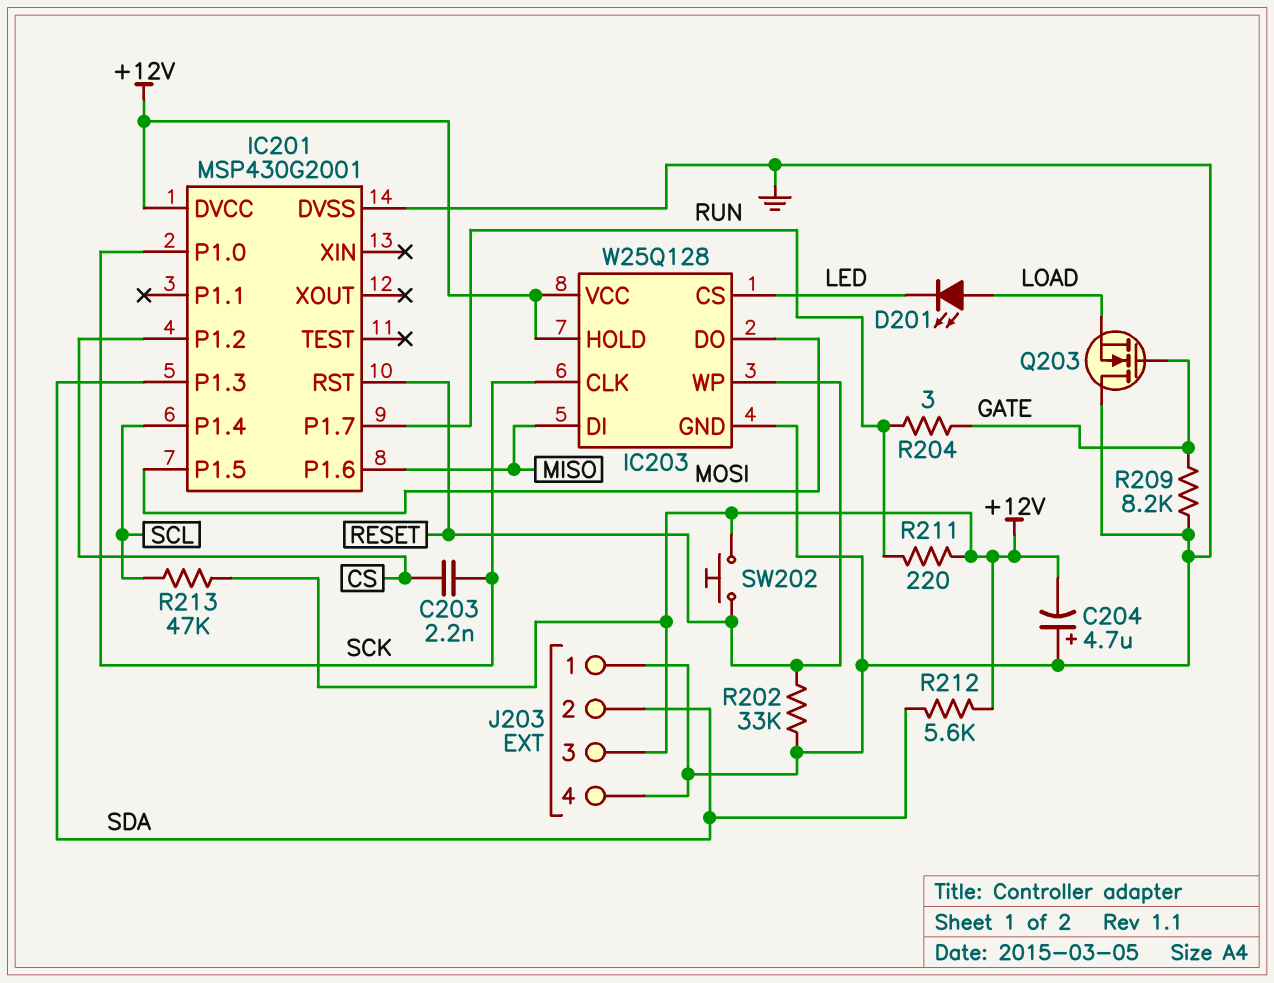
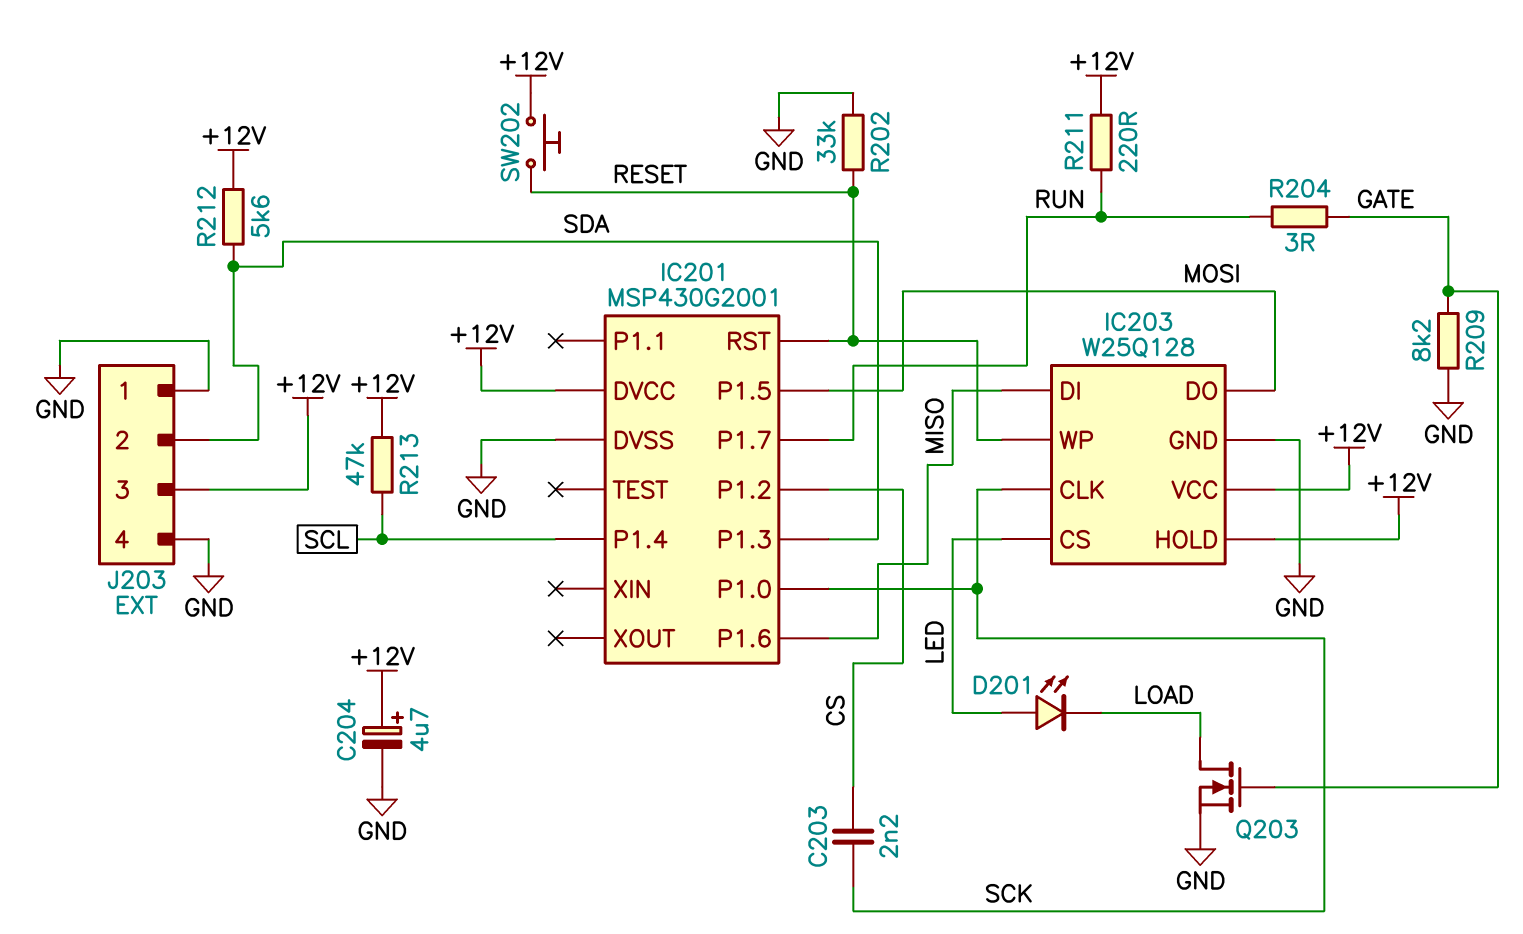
C204: 4.7uF (plus GND, minus +12V) -> 4.7uF (plus +12V, minus GND)
D201: LED (A LOAD, K LED) -> LED (A LED, K LOAD)
Q203: NMOS (G GATE, D GND, S LOAD) -> NMOS (G GATE, D LOAD, S GND)

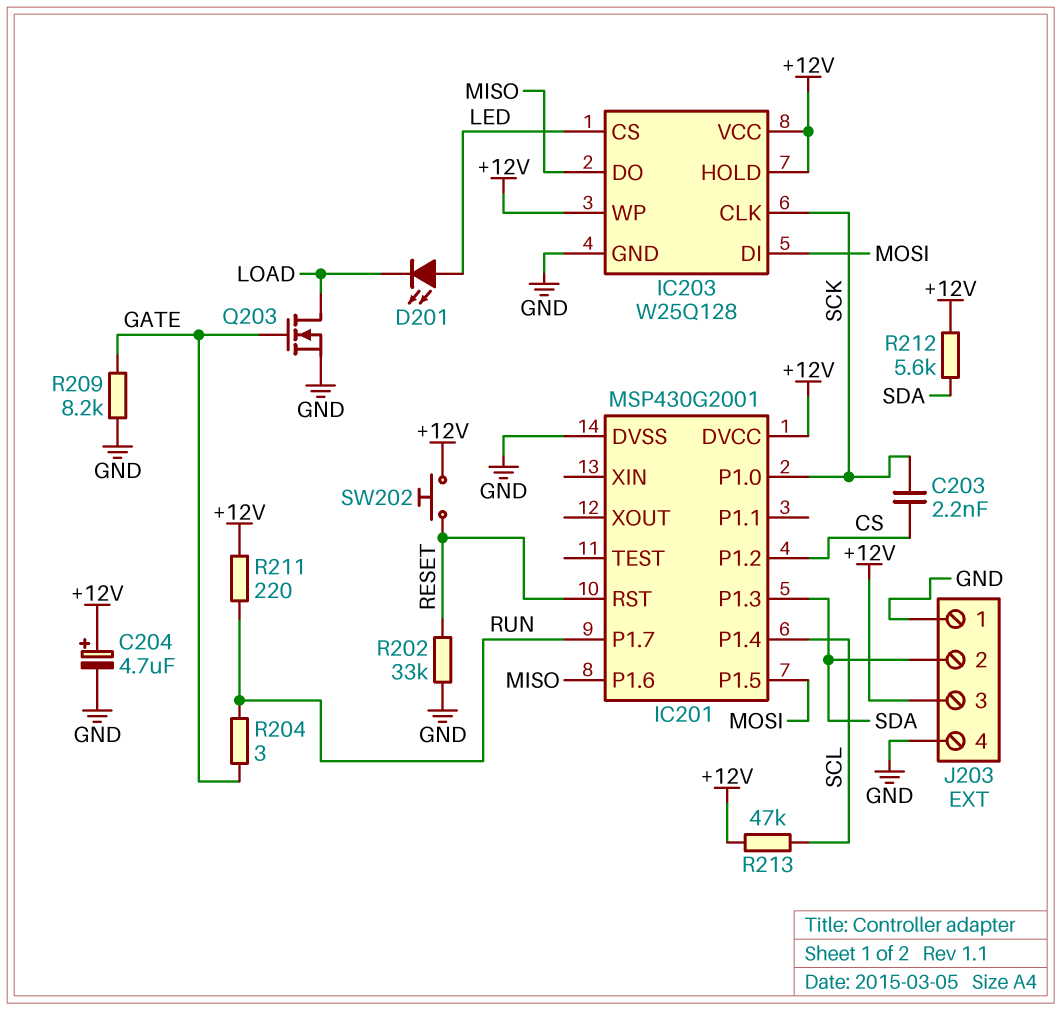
IC203 pin DI: MISO -> MOSI
IC203 pin DO: MOSI -> MISO
IC203 pin WP: RESET -> +12V

